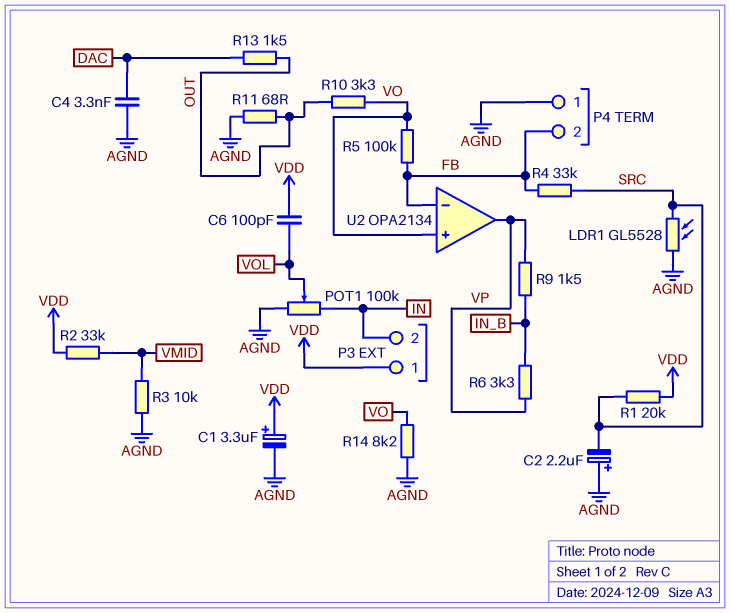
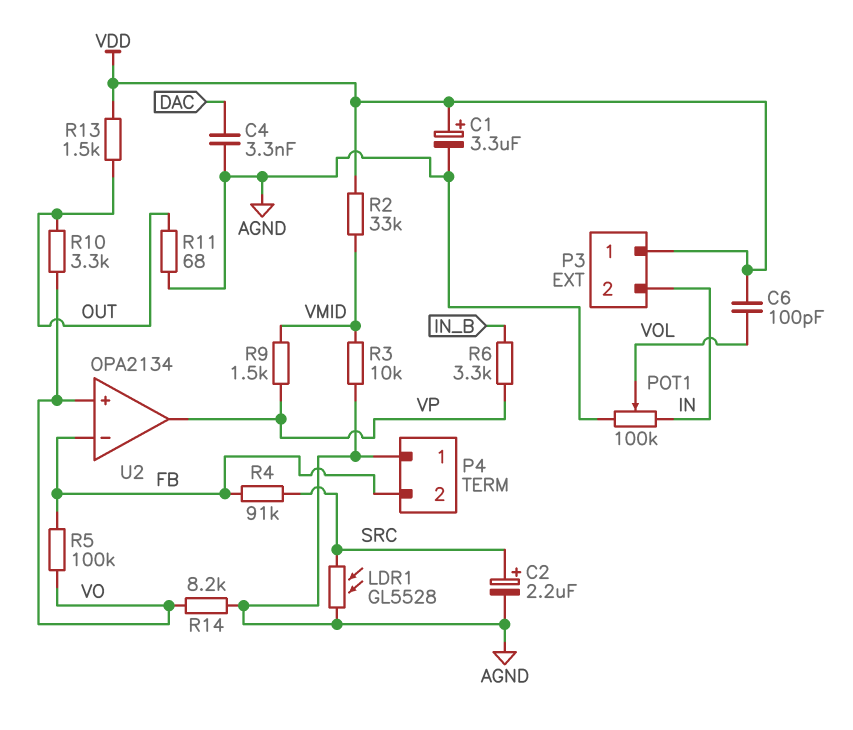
C2: 2.2uF (plus AGND, minus SRC) -> 2.2uF (plus SRC, minus AGND)
R1: 20k (SRC, VDD) -> none
R4: 33k (FB, SRC) -> 91k (FB, SRC)
R9: 1.5k (IN_B, VP) -> 1.5k (VMID, VP)
R13: 1.5k (DAC, OUT) -> 1.5k (OUT, VDD)

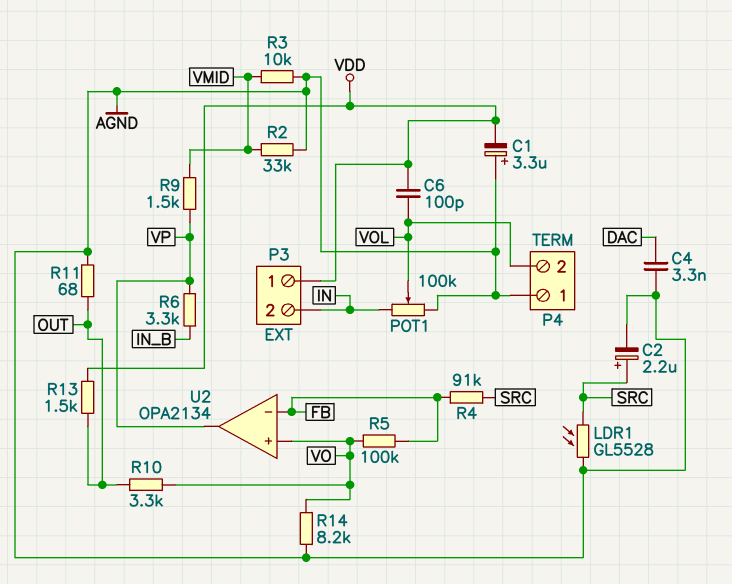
C1: 3.3uF (plus VDD, minus AGND) -> 3.3uF (plus AGND, minus VDD)
P4 pin 2: FB -> VOL
R2: 33k (VDD, VMID) -> 33k (AGND, VMID)

